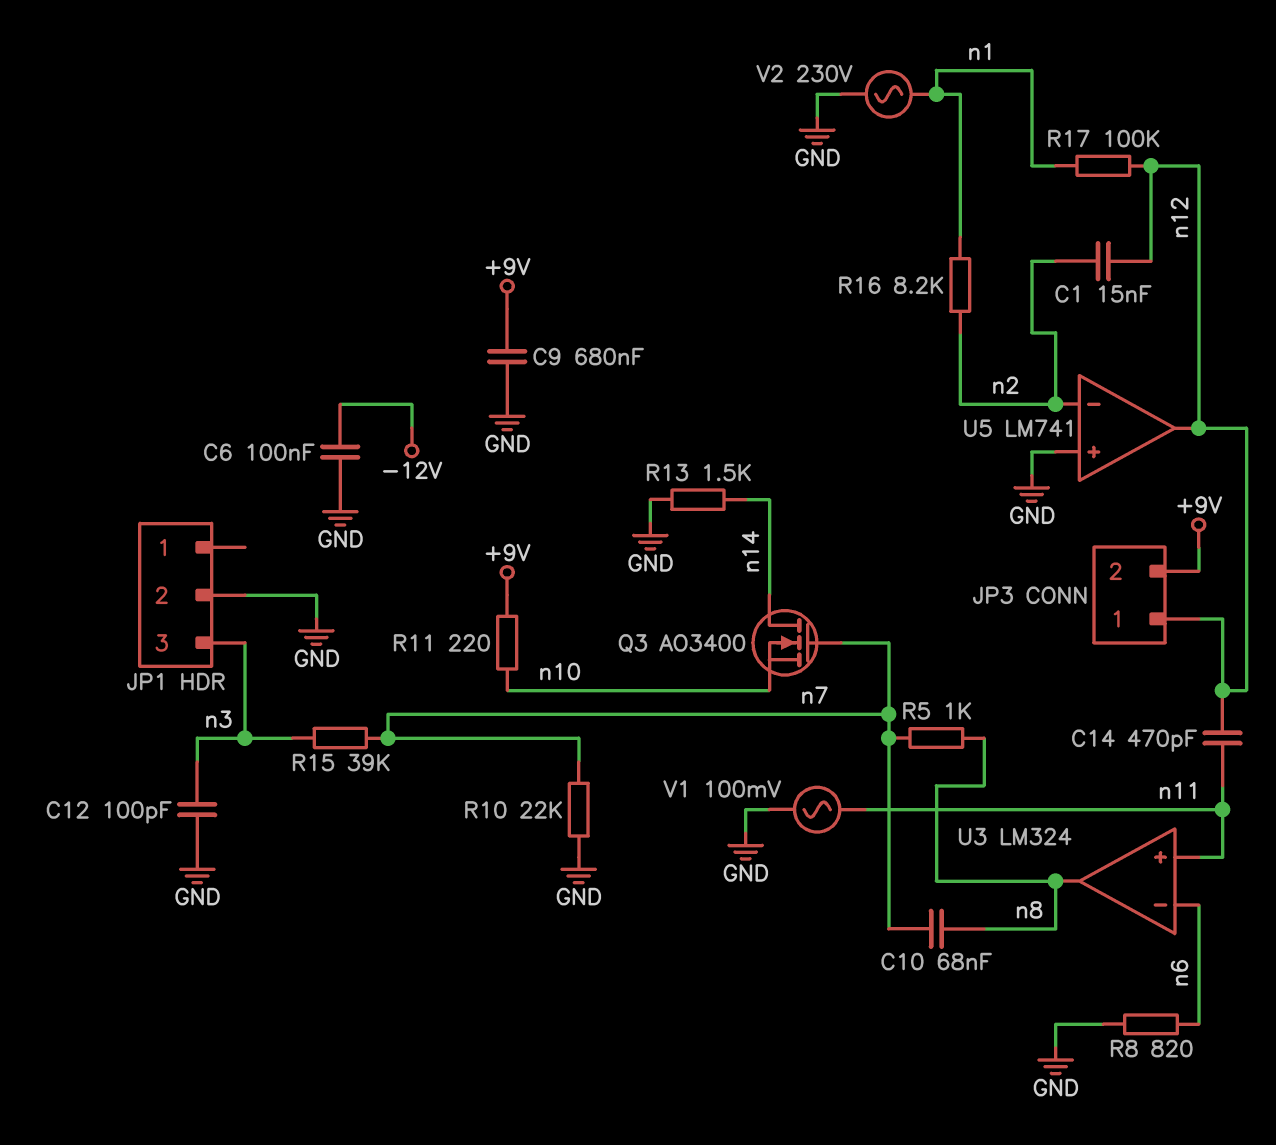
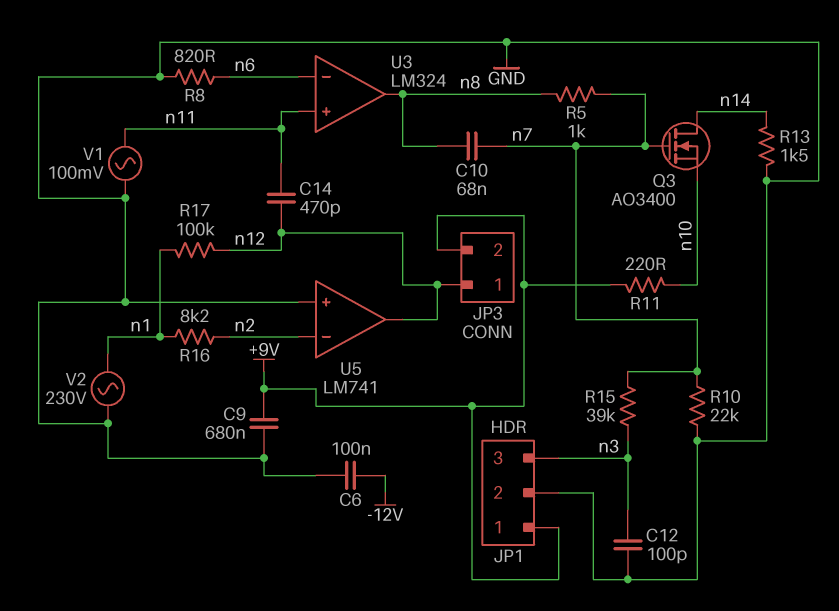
C1: 15nF (n2, n12) -> none
JP1 pin 1: none -> +9V

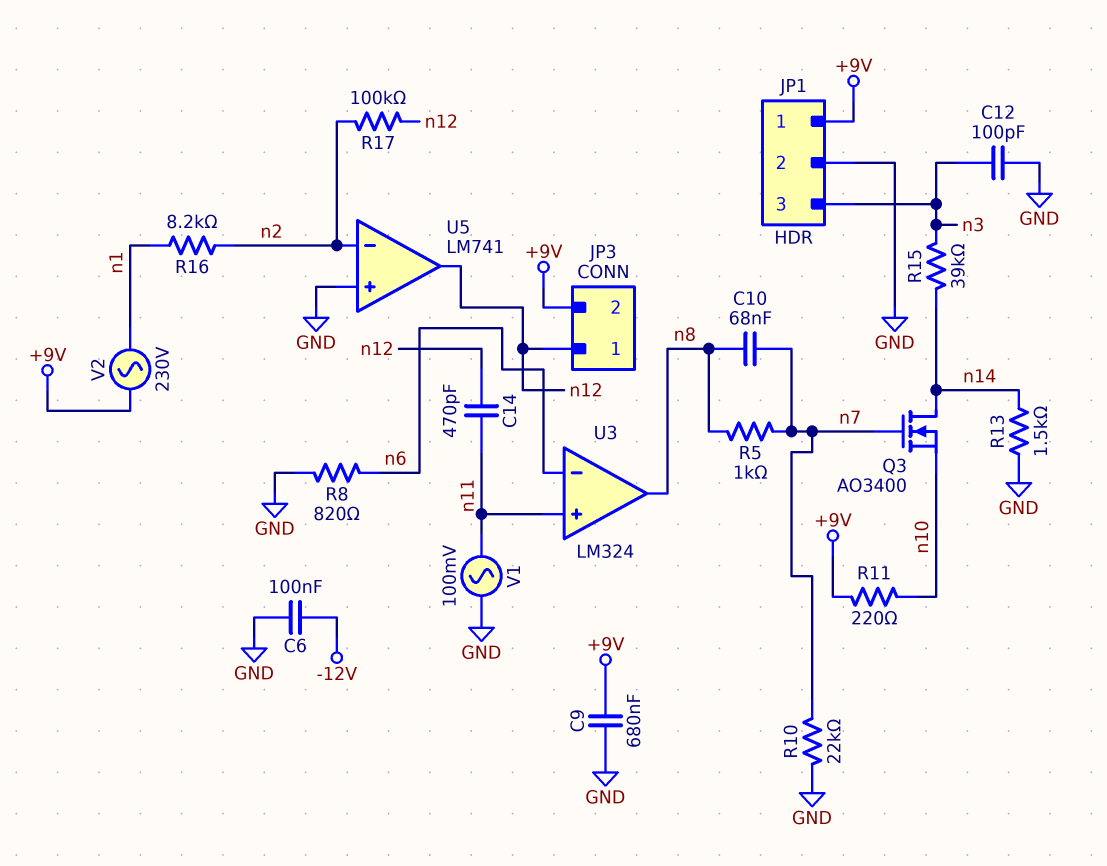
R15: 39k (n3, n7) -> 39k (n3, n14)
R17: 100k (n1, n12) -> 100k (n2, n12)
V2: AC 230V (GND, n1) -> AC 230V (+9V, n1)

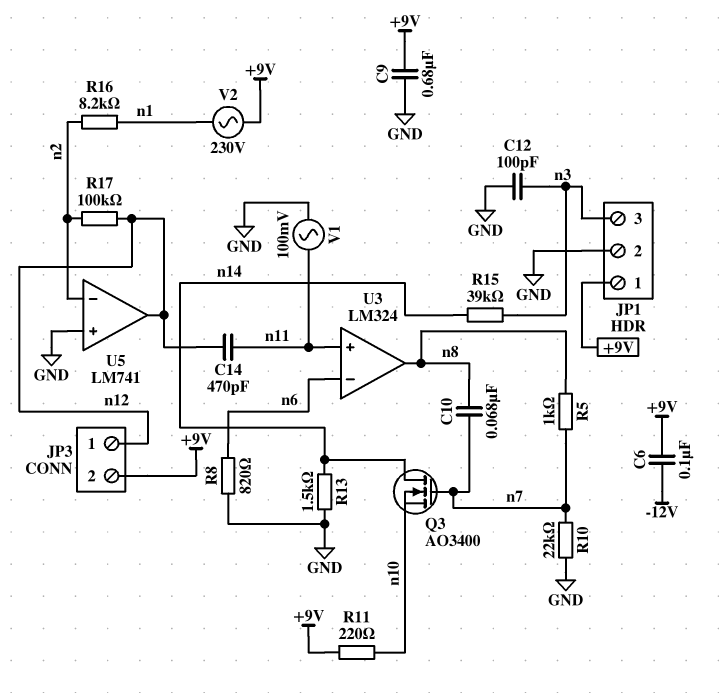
C6: 100nF (-12V, GND) -> 100nF (+9V, -12V)

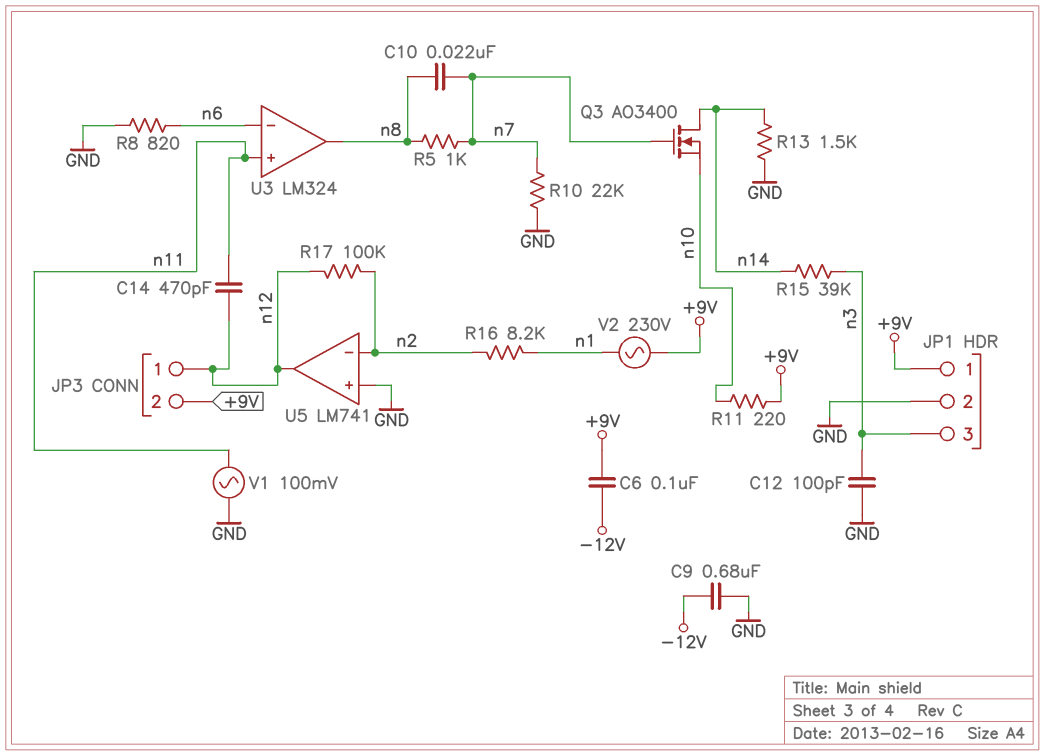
C9: 680nF (+9V, GND) -> 680nF (-12V, GND)
C10: 68nF (n7, n8) -> 22nF (n7, n8)

